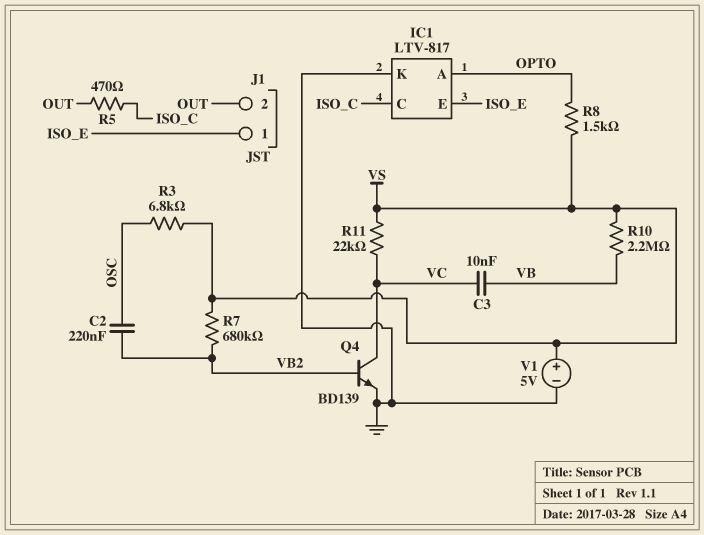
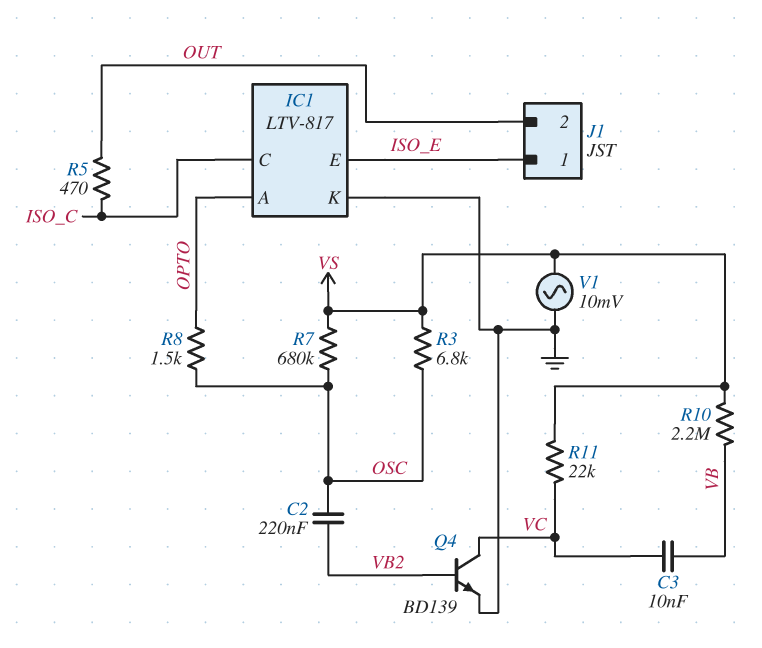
R7: 680k (VB2, VS) -> 680k (OSC, VS)
R8: 1.5k (OPTO, VS) -> 1.5k (OPTO, OSC)
V1: 5V (plus VS, minus GND) -> AC 10mV (GND, VS)

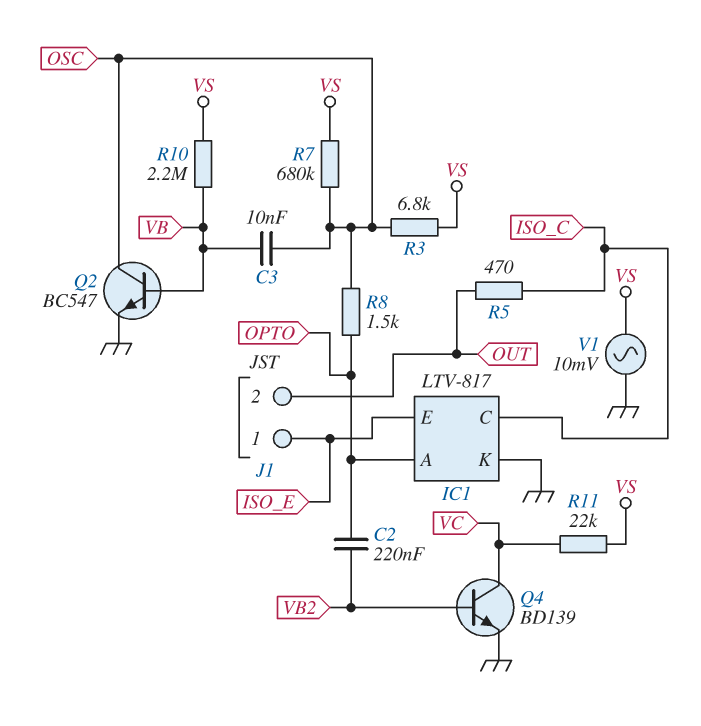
C2: 220nF (OSC, VB2) -> 220nF (OPTO, VB2)
C3: 10nF (VB, VC) -> 10nF (OSC, VB)
Q2: none -> NPN BC547 (B VB, C OSC, E GND)

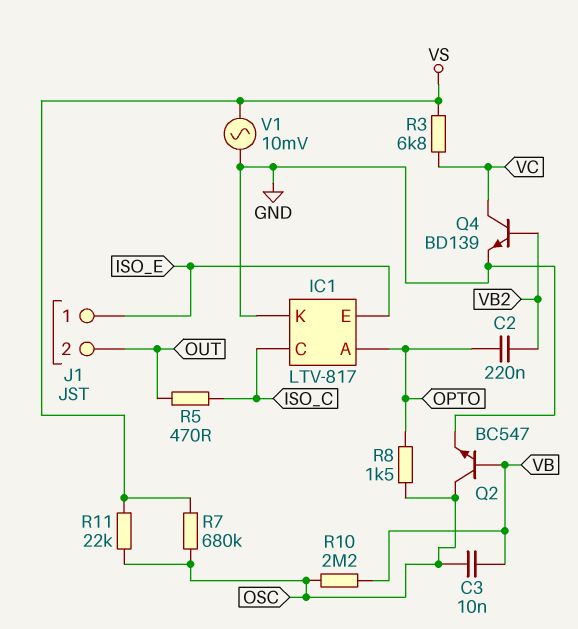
R3: 6.8k (OSC, VS) -> 6.8k (VC, VS)
R10: 2.2M (VB, VS) -> 2.2M (OSC, VB)
R11: 22k (VC, VS) -> 22k (OSC, VS)

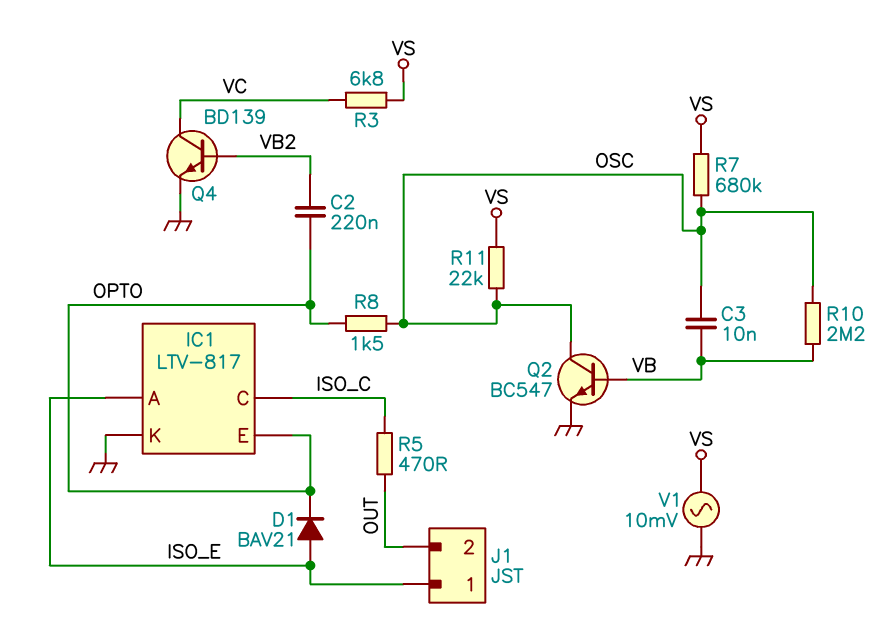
D1: none -> diode BAV21 (A ISO_E, K OPTO)
IC1 pin A: OPTO -> ISO_E
IC1 pin E: ISO_E -> OPTO

